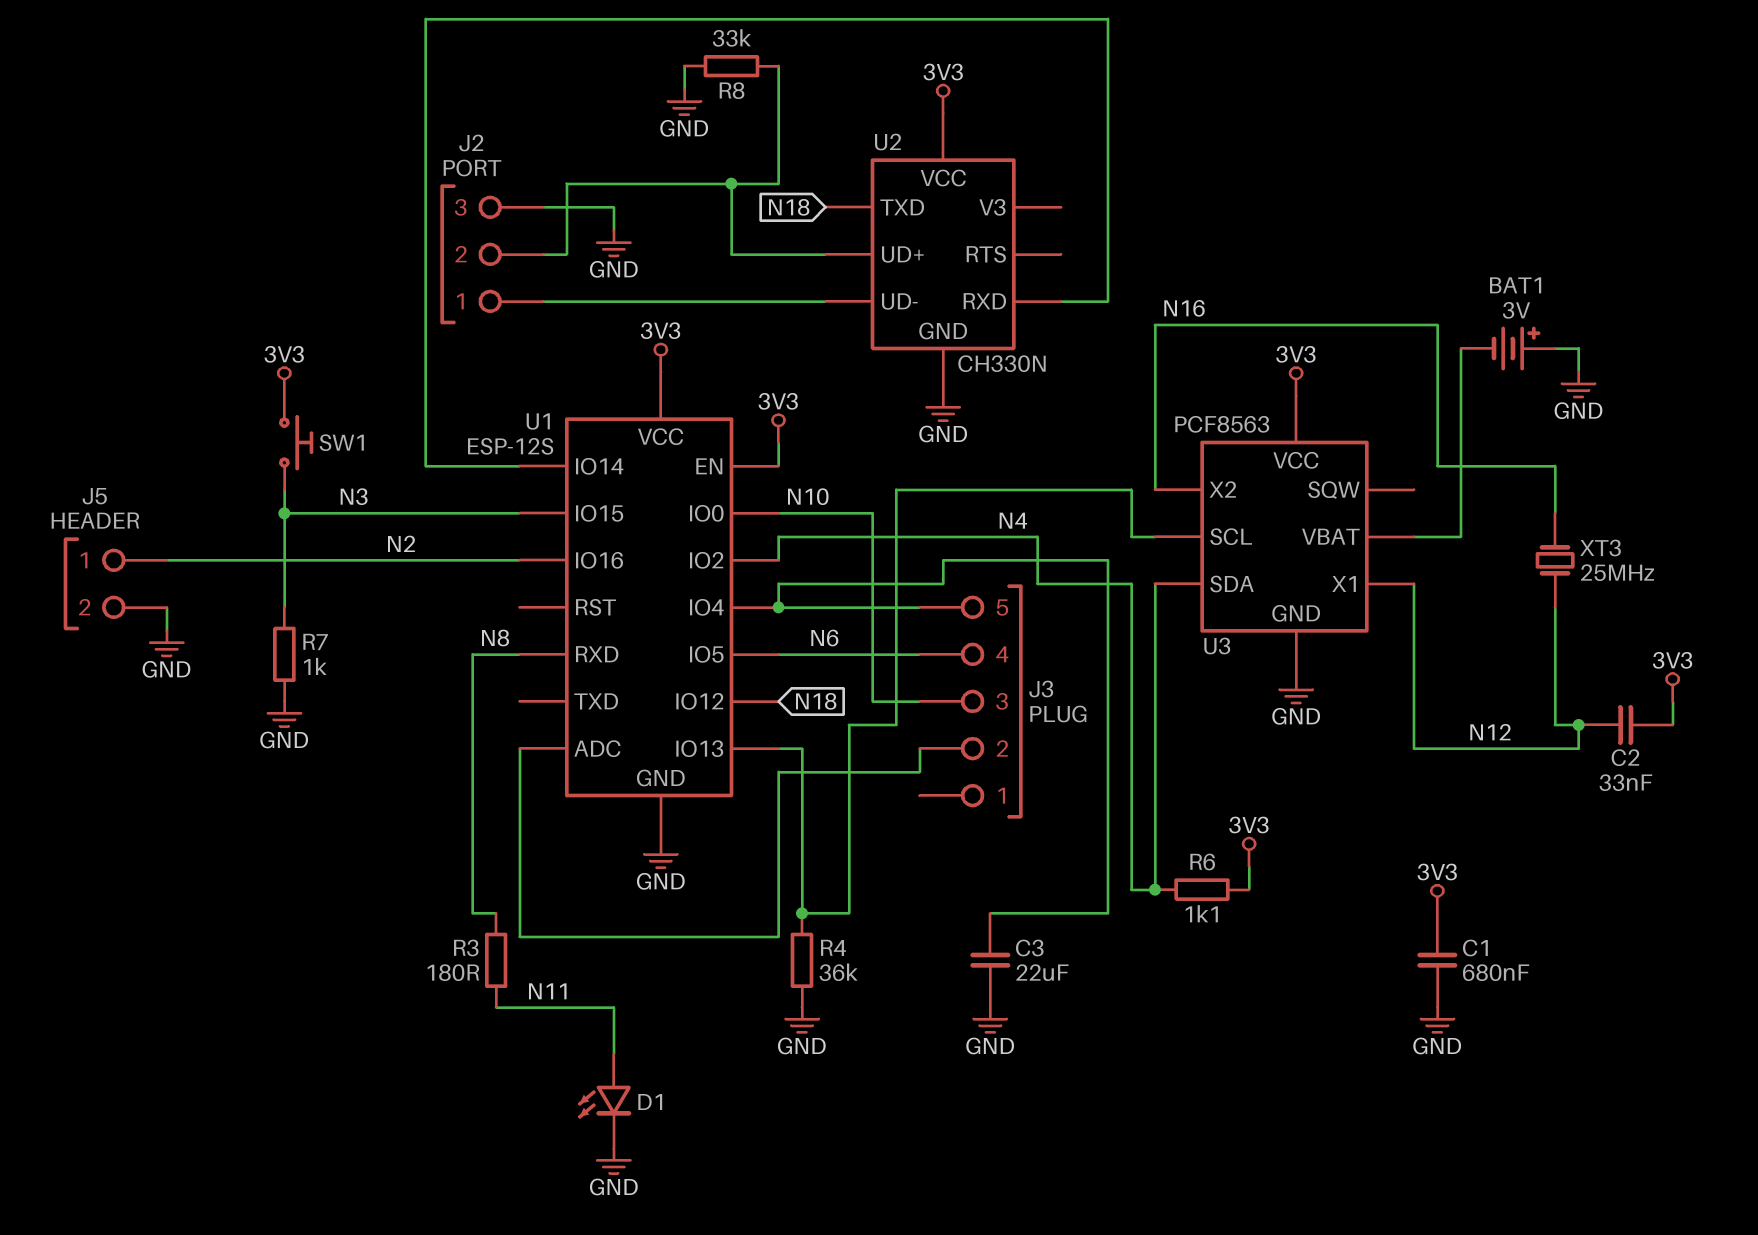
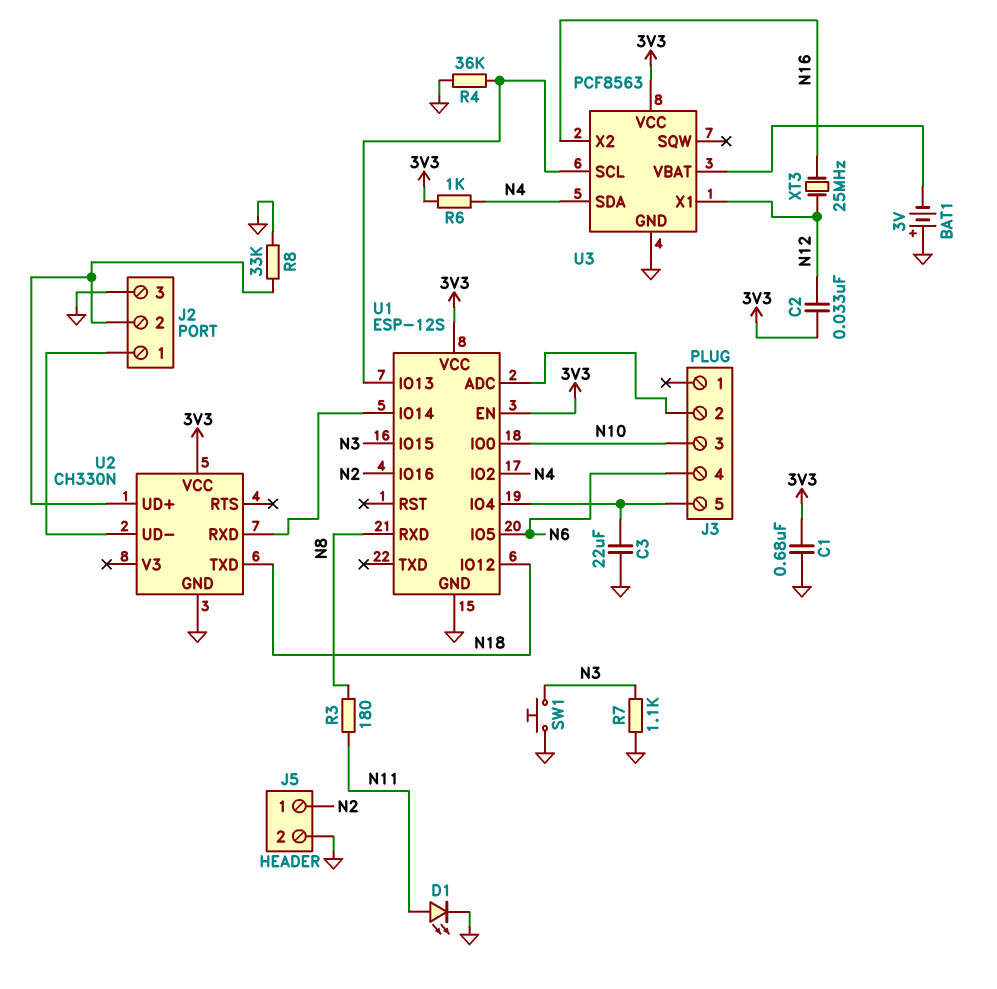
R6: 1.1k (3V3, N4) -> 1k (3V3, N4)
R7: 1k (GND, N3) -> 1.1k (GND, N3)
SW1: button (3V3, N3) -> button (GND, N3)

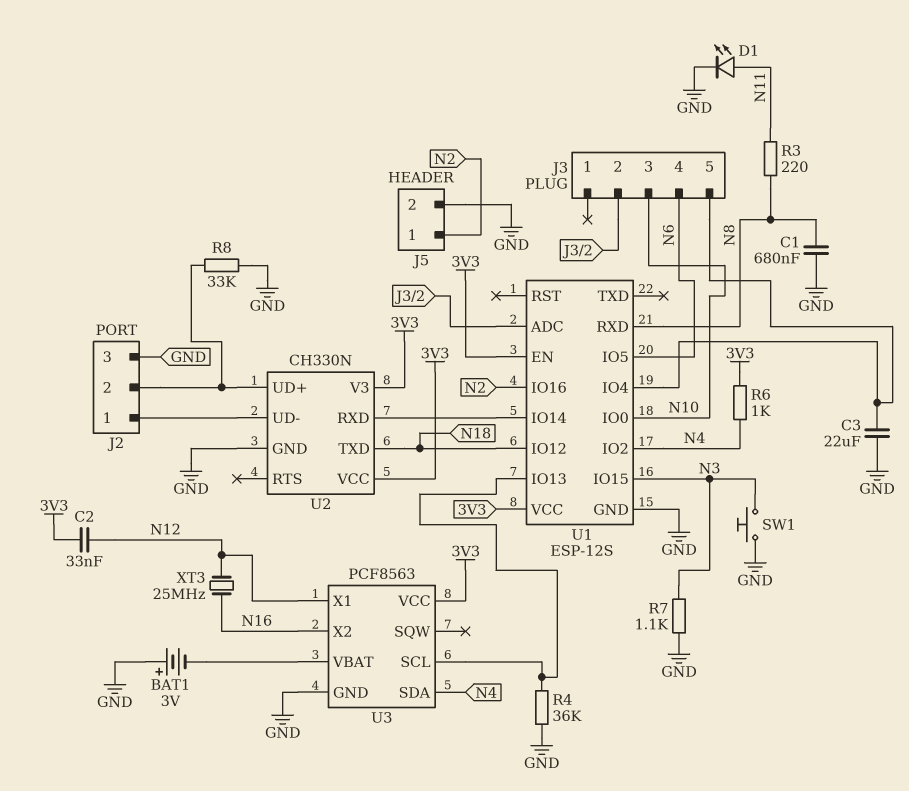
C1: 680nF (3V3, GND) -> 680nF (GND, N8)
R3: 180 (N8, N11) -> 220 (N8, N11)
U2 pin V3: none -> 3V3

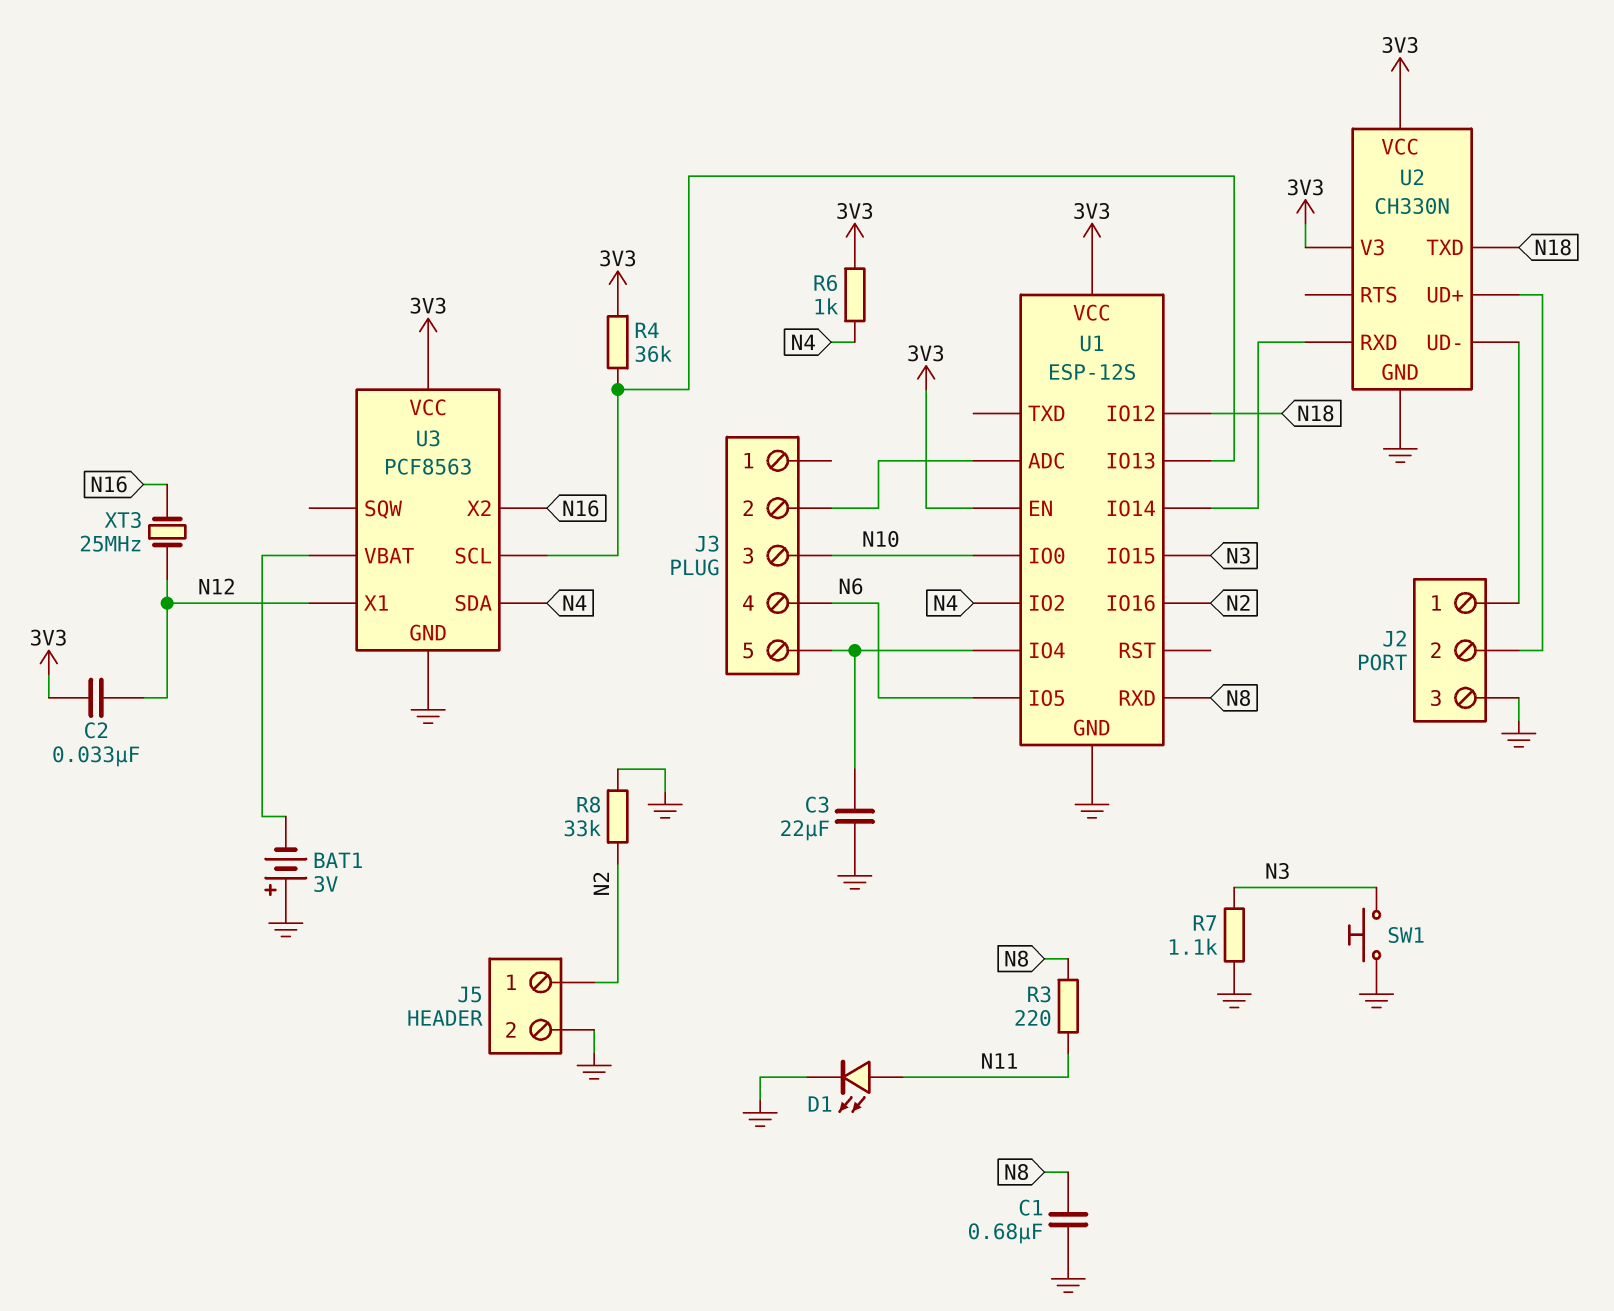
R4: 36k (GND, U1/IO13) -> 36k (3V3, U1/IO13)
R8: 33k (GND, J2/2) -> 33k (GND, N2)

